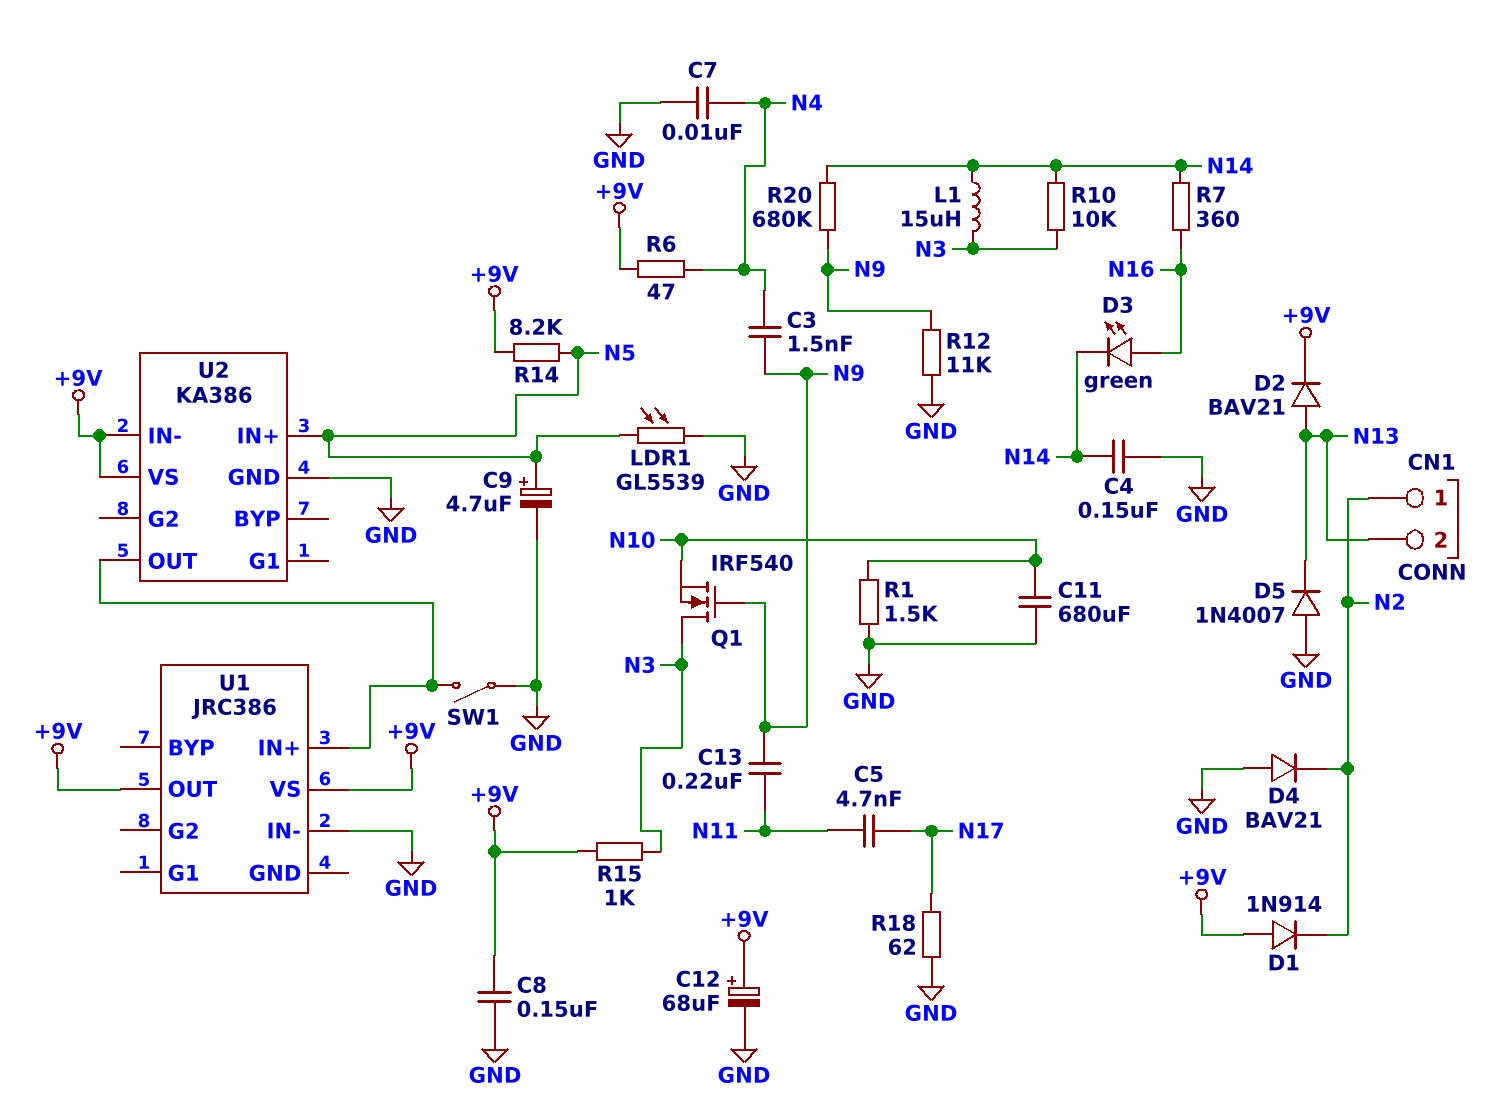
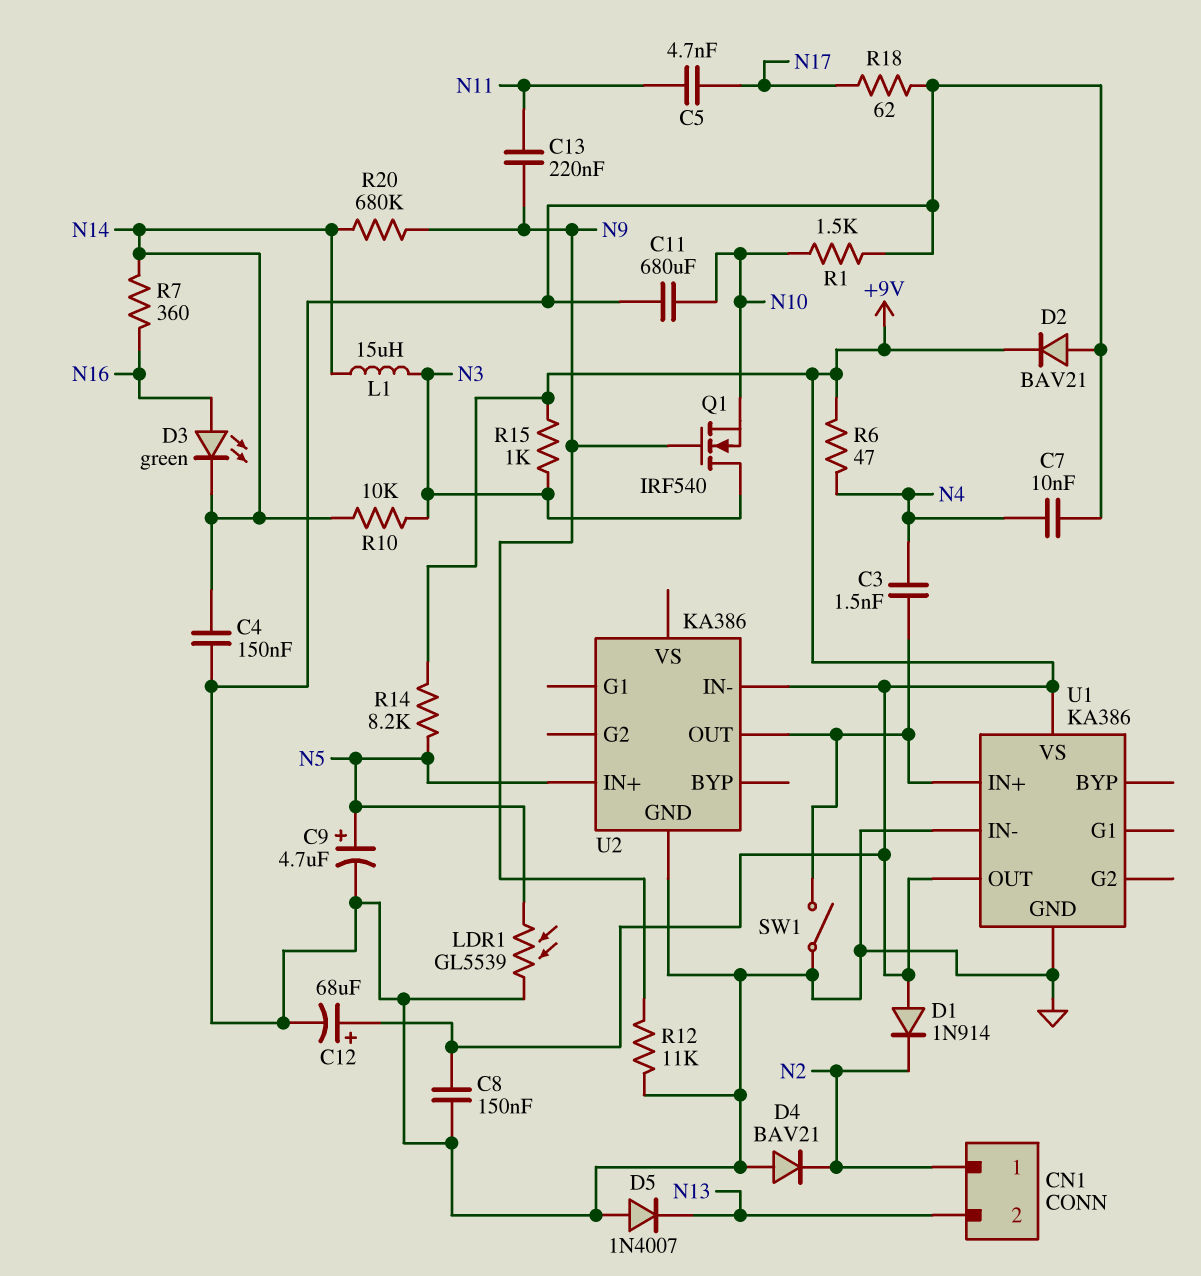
C3: 1.5nF (N4, N9) -> 1.5nF (N4, U1/IN+)
D2: diode BAV21 (A N13, K +9V) -> diode BAV21 (A GND, K +9V)
U1: JRC386 -> KA386
U1 pin GND: none -> GND
U2 pin VS: +9V -> none

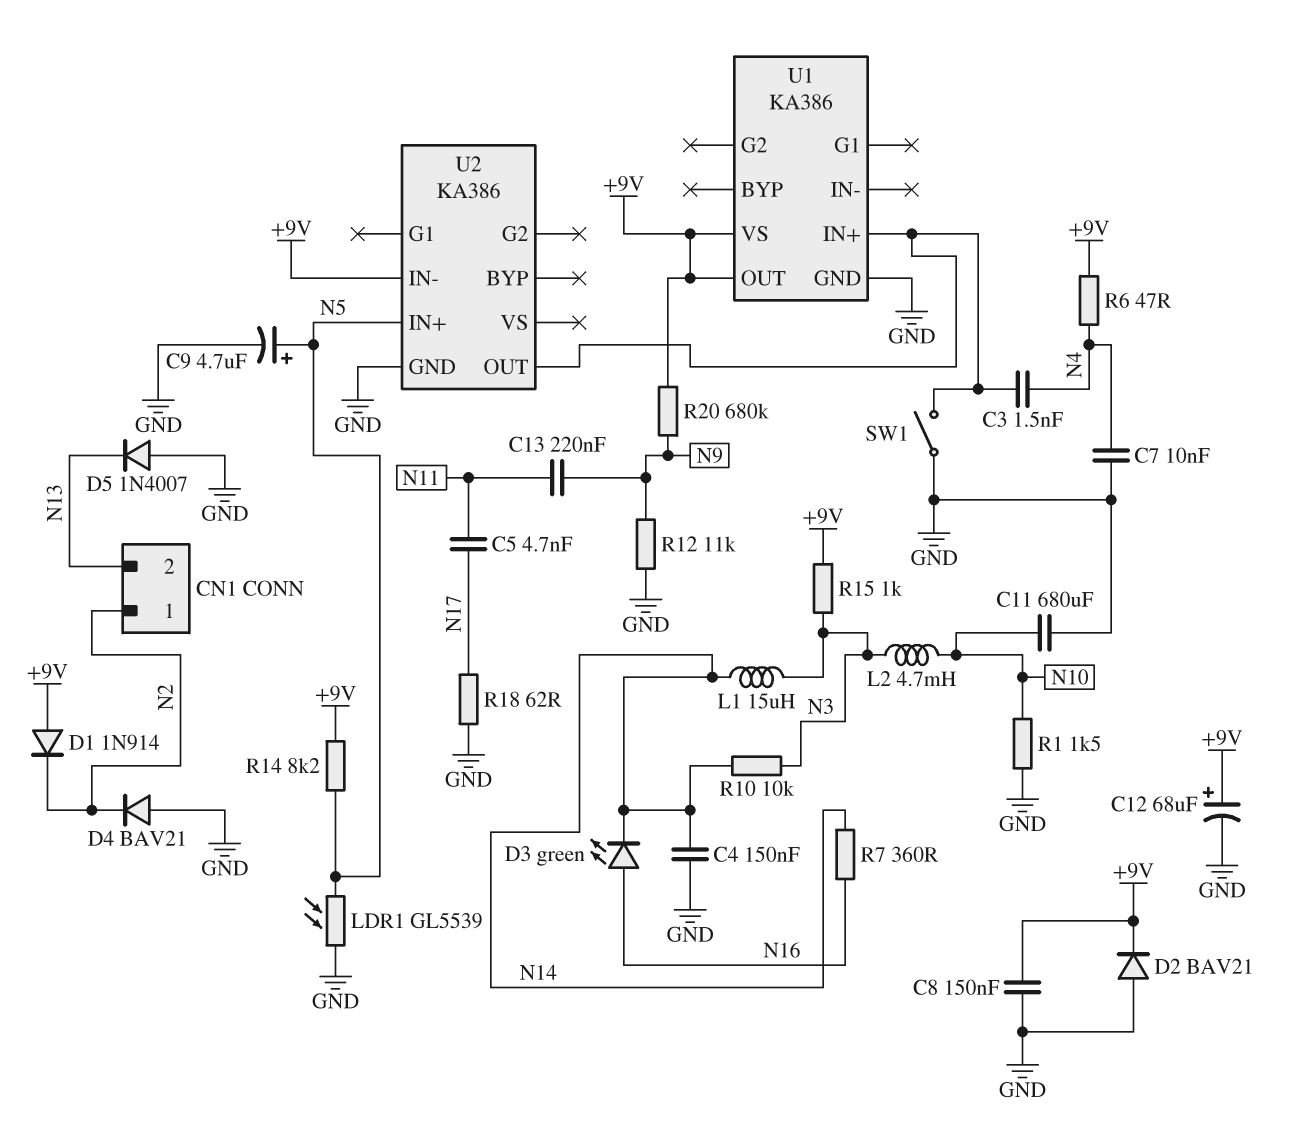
L2: none -> 4.7mH (N3, N10)
Q1: NMOS IRF540 (G N9, D N3, S N10) -> none
R20: 680k (N9, N14) -> 680k (+9V, N9)
U1 pin IN-: GND -> none

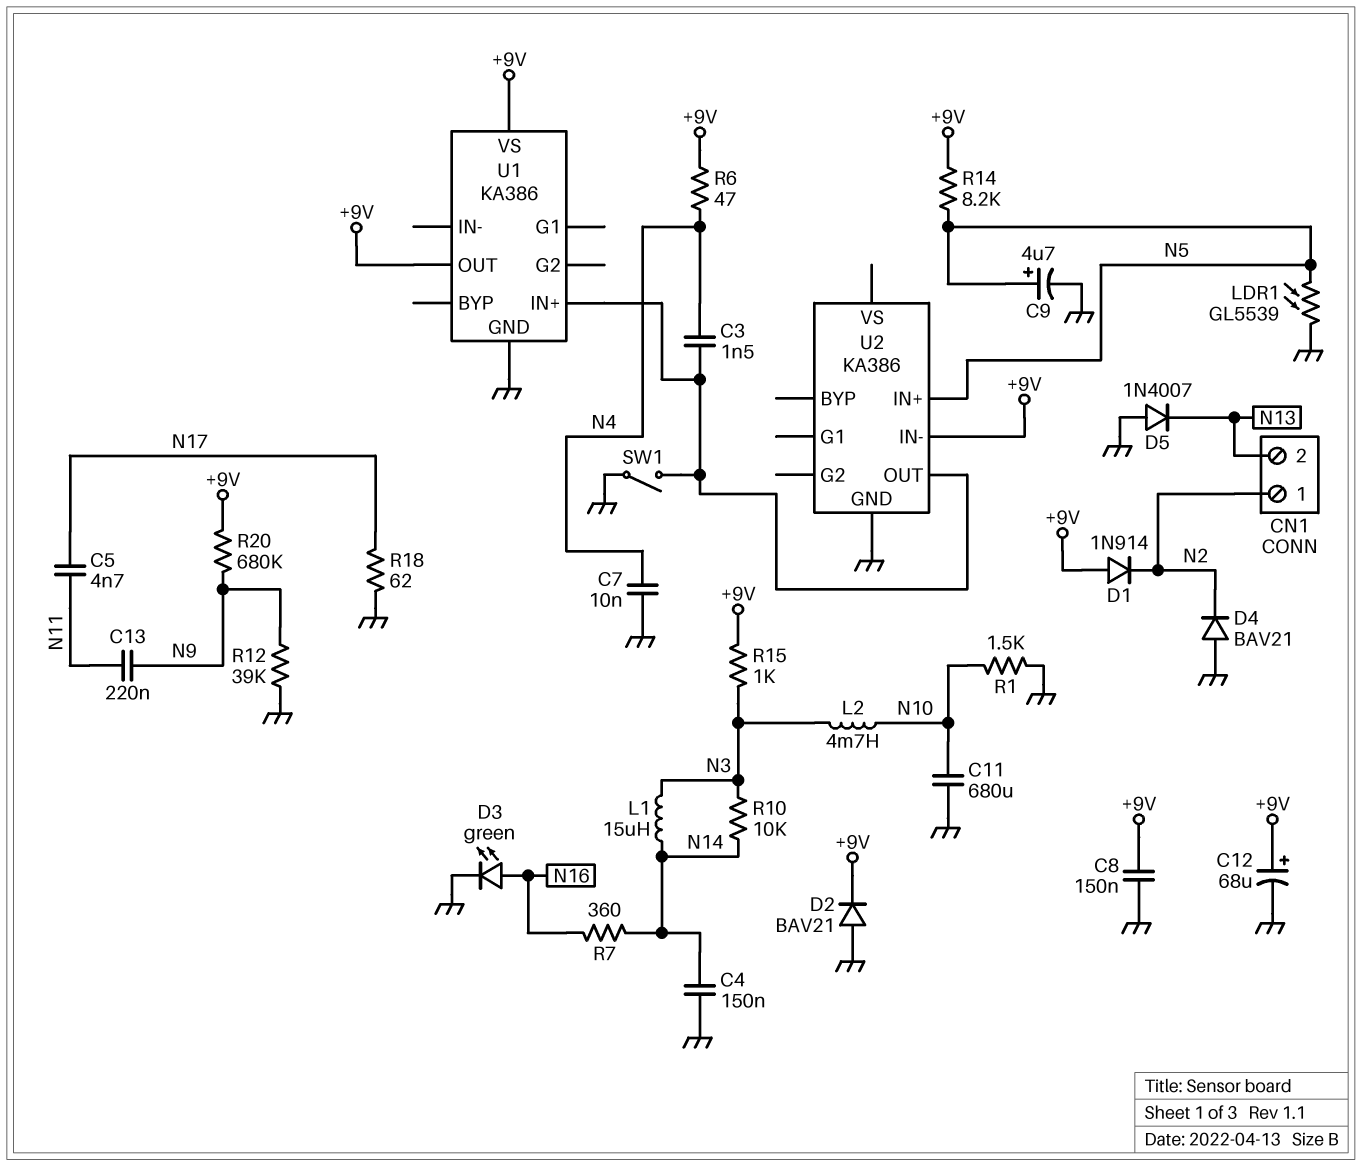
D3: LED green (A N16, K N14) -> LED green (A N16, K GND)
R12: 11k (GND, N9) -> 39k (GND, N9)

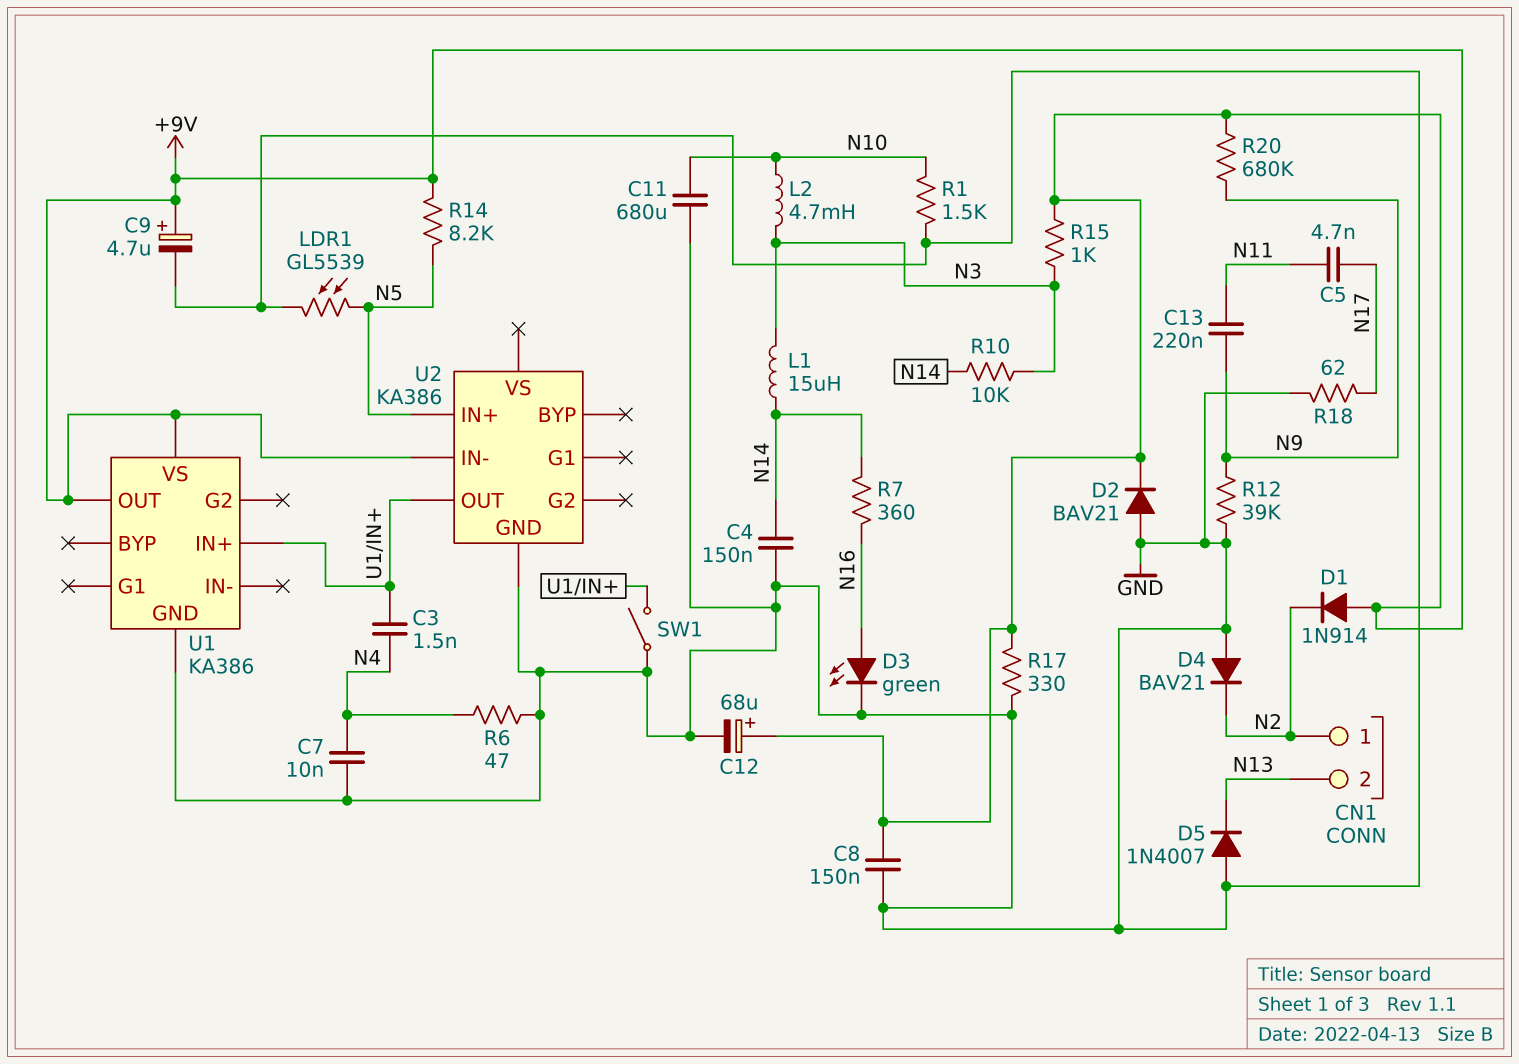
C9: 4.7uF (plus N5, minus GND) -> 4.7uF (plus +9V, minus GND)
R6: 47 (+9V, N4) -> 47 (GND, N4)
R17: none -> 330 (+9V, GND)

